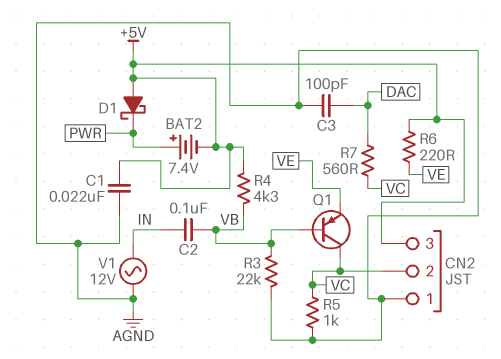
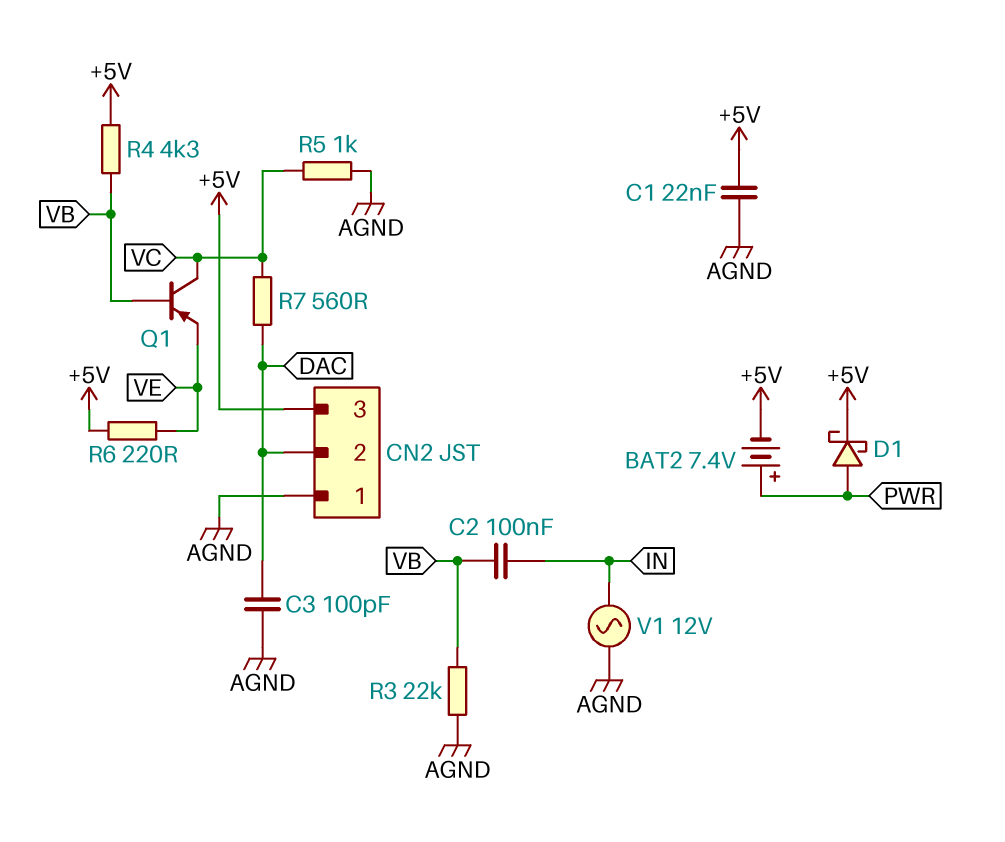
CN2 pin 2: VC -> DAC
D1: schottky (A +5V, K PWR) -> schottky (A PWR, K +5V)

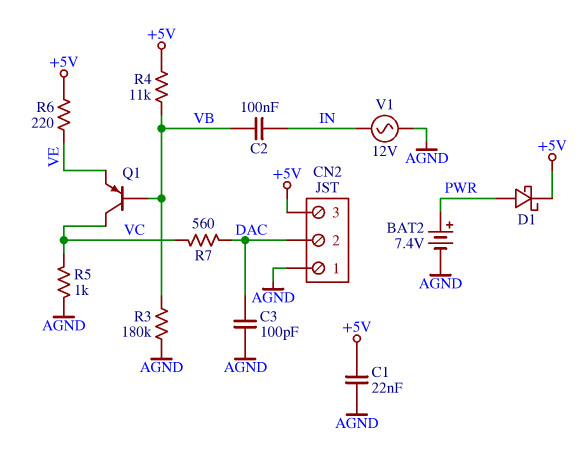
BAT2: 7.4V (plus PWR, minus +5V) -> 7.4V (plus PWR, minus AGND)
R3: 22k (AGND, VB) -> 180k (AGND, VB)
R4: 4.3k (+5V, VB) -> 11k (+5V, VB)

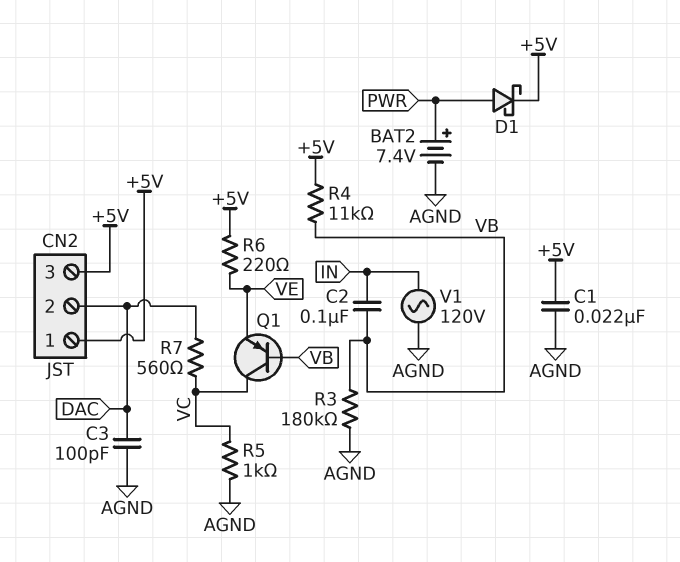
CN2 pin 1: AGND -> +5V
V1: AC 12V (AGND, IN) -> AC 120V (AGND, IN)

